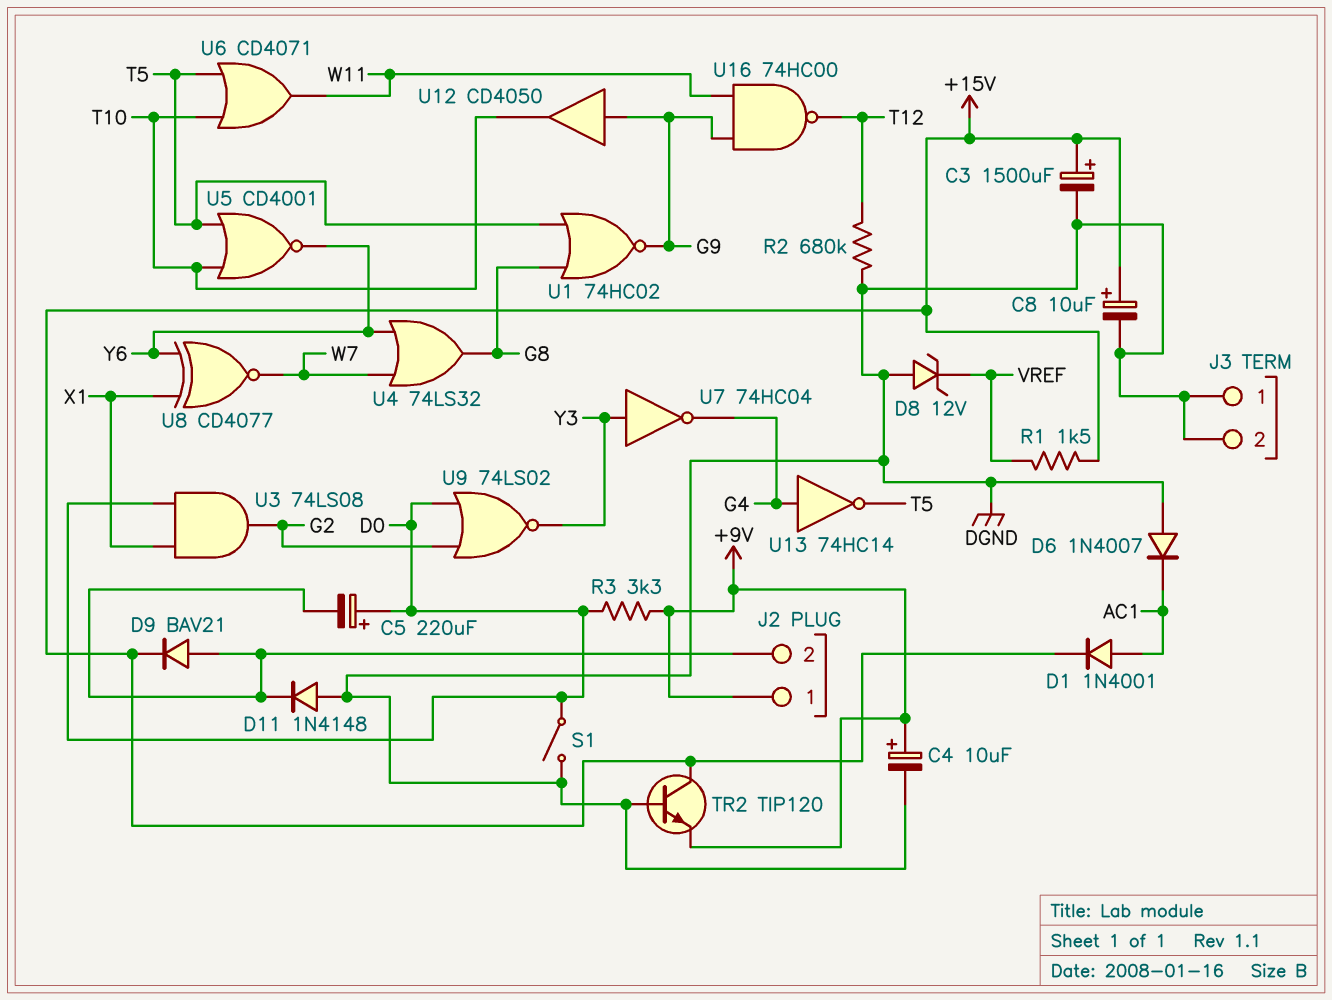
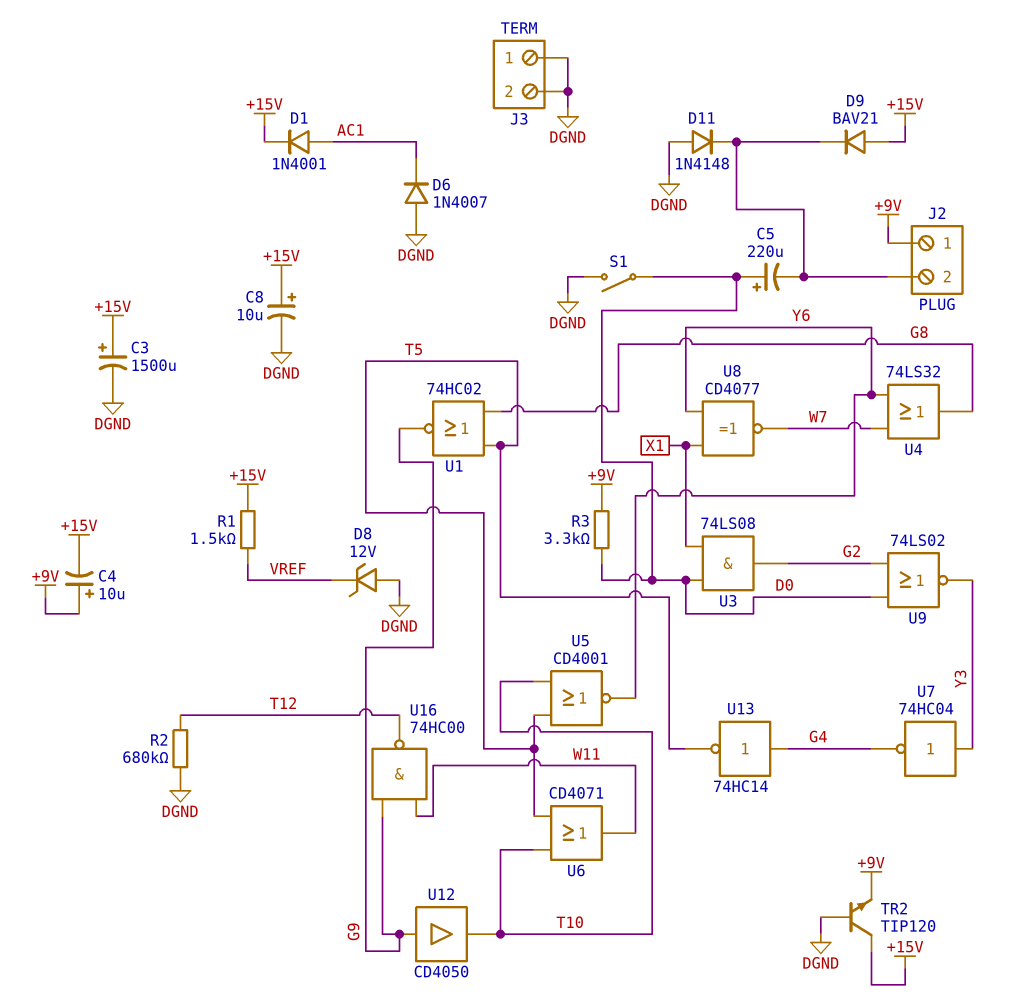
C4: 10uF (plus +9V, minus DGND) -> 10uF (plus +9V, minus +15V)
D9: diode BAV21 (A J2/2, K +15V) -> diode BAV21 (A +15V, K J2/2)

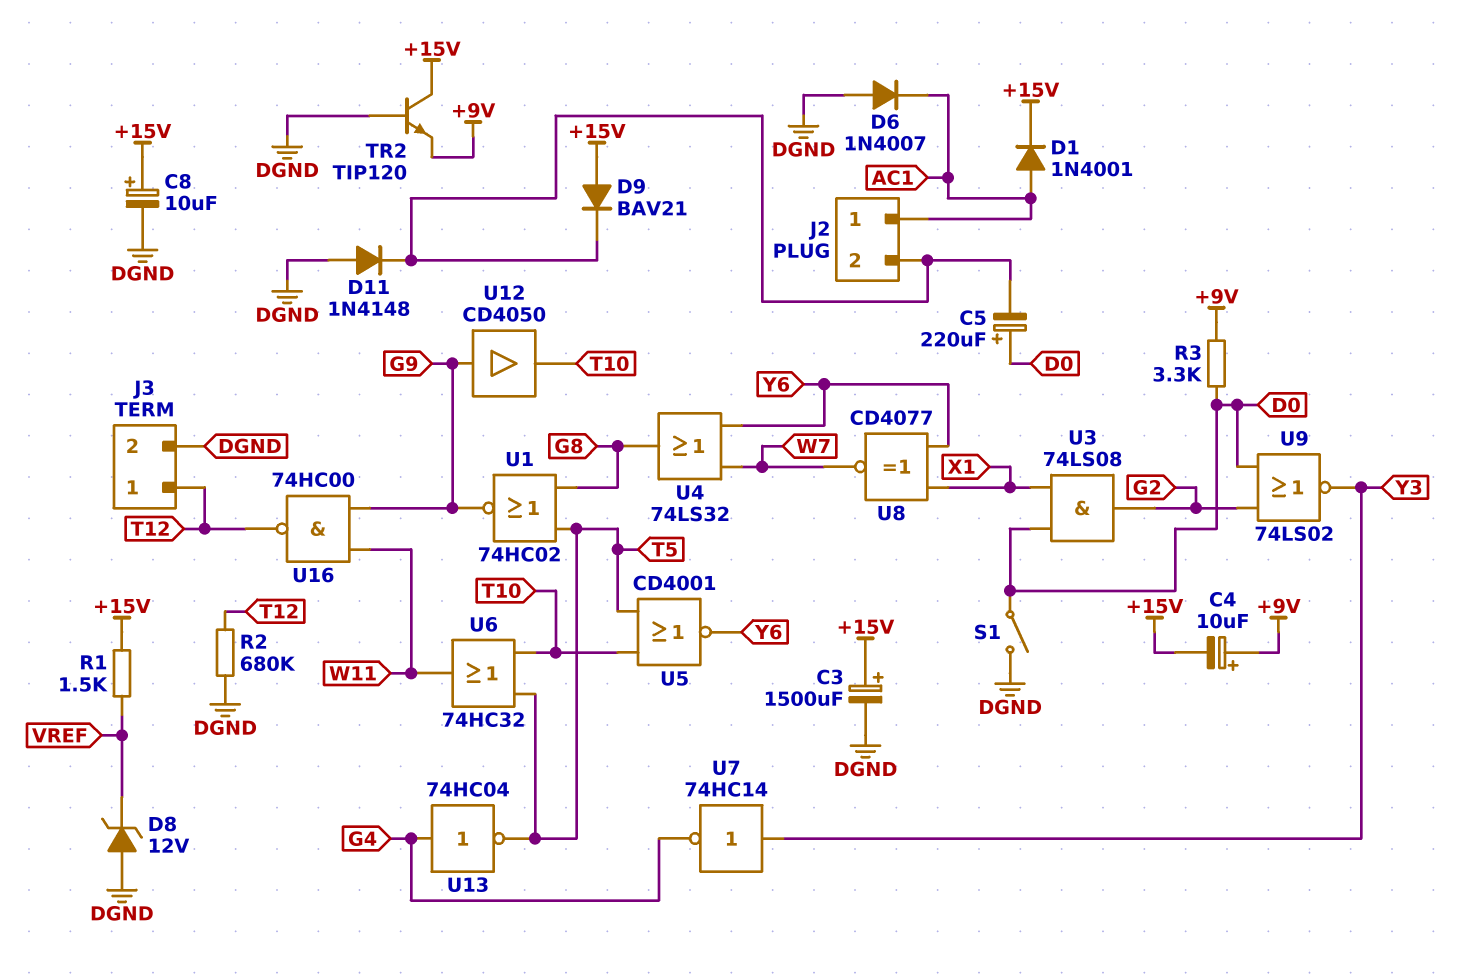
J2 pin 1: +9V -> AC1
J3 pin 1: DGND -> T12
U6: OR CD4071 (in T5, in T10, out W11) -> OR 74HC32 (in T5, in T10, out W11)
U7: NOT 74HC04 (in Y3, out G4) -> NOT 74HC14 (in Y3, out G4)
U13: NOT 74HC14 (in G4, out T5) -> NOT 74HC04 (in G4, out T5)

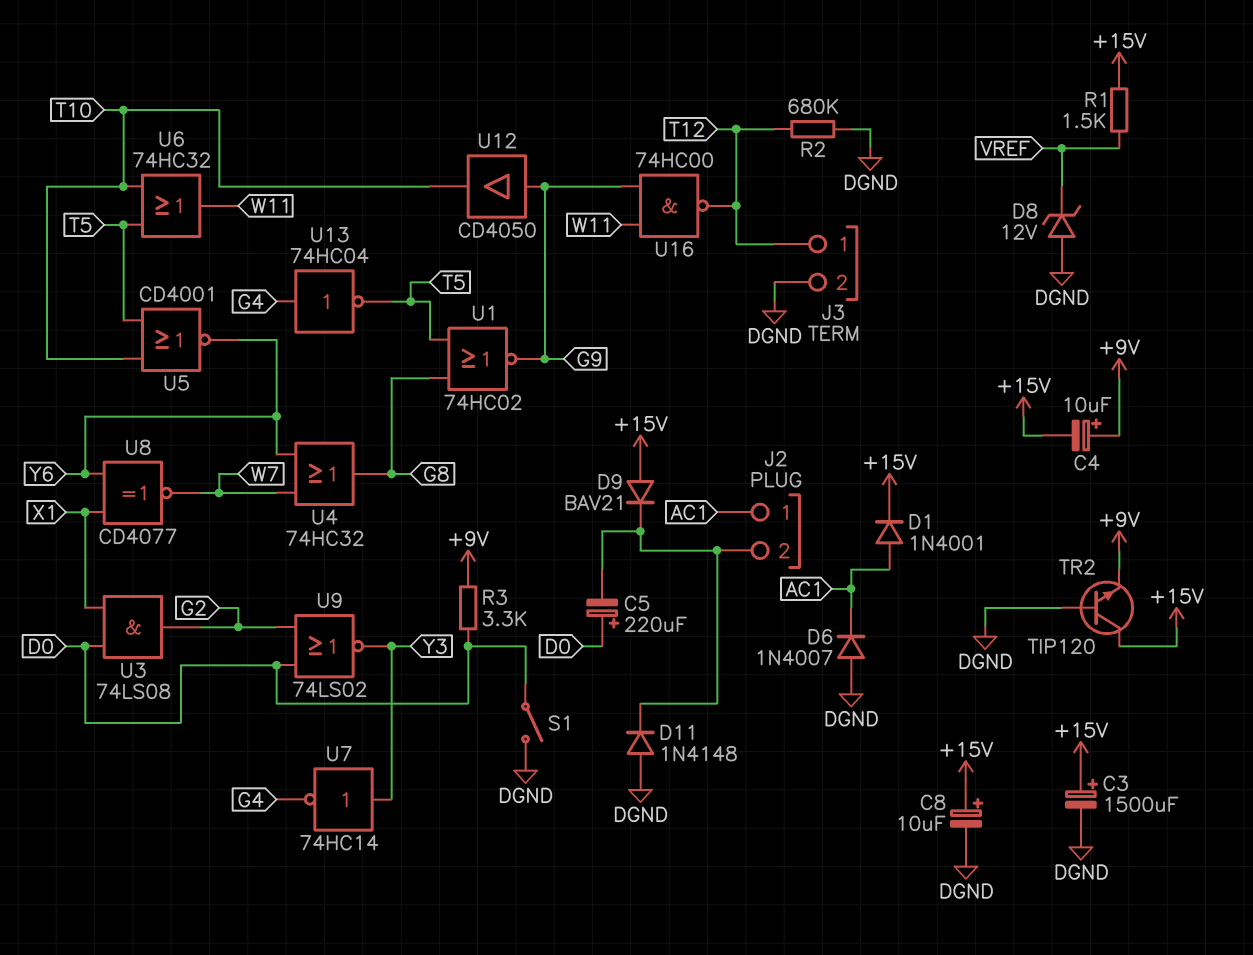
U4: OR 74LS32 (in W7, in Y6, out G8) -> OR 74HC32 (in W7, in Y6, out G8)

